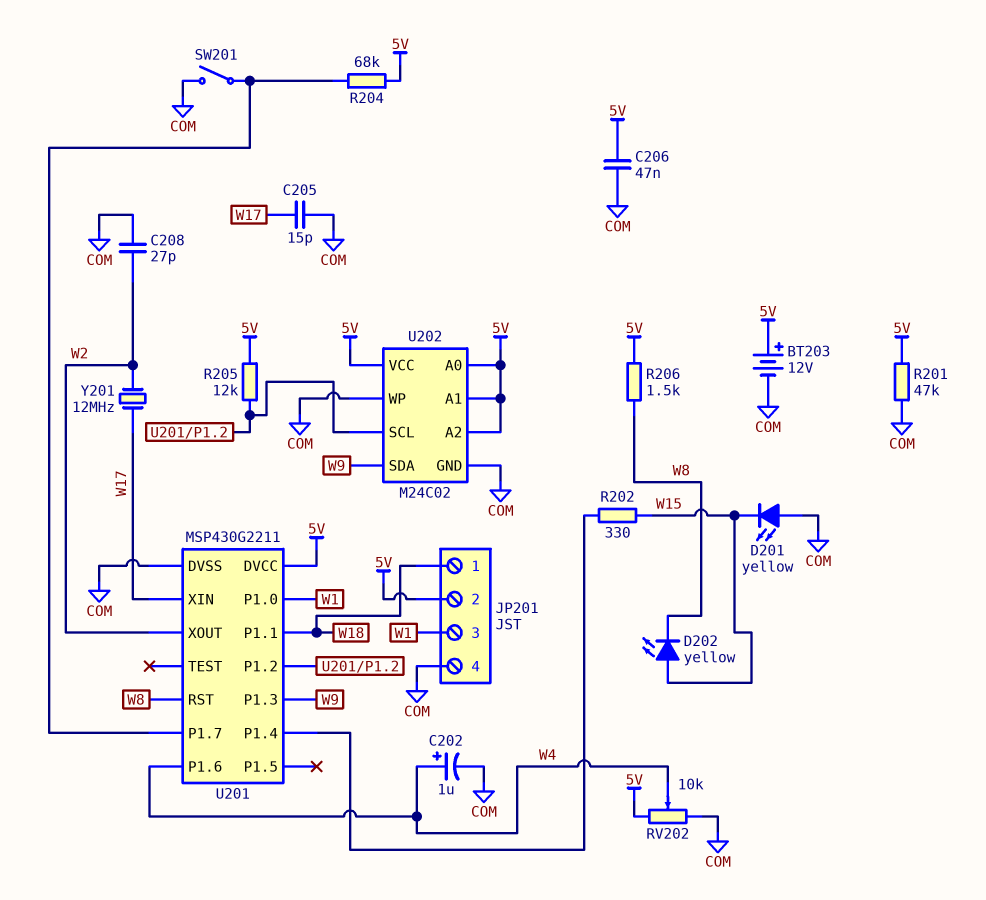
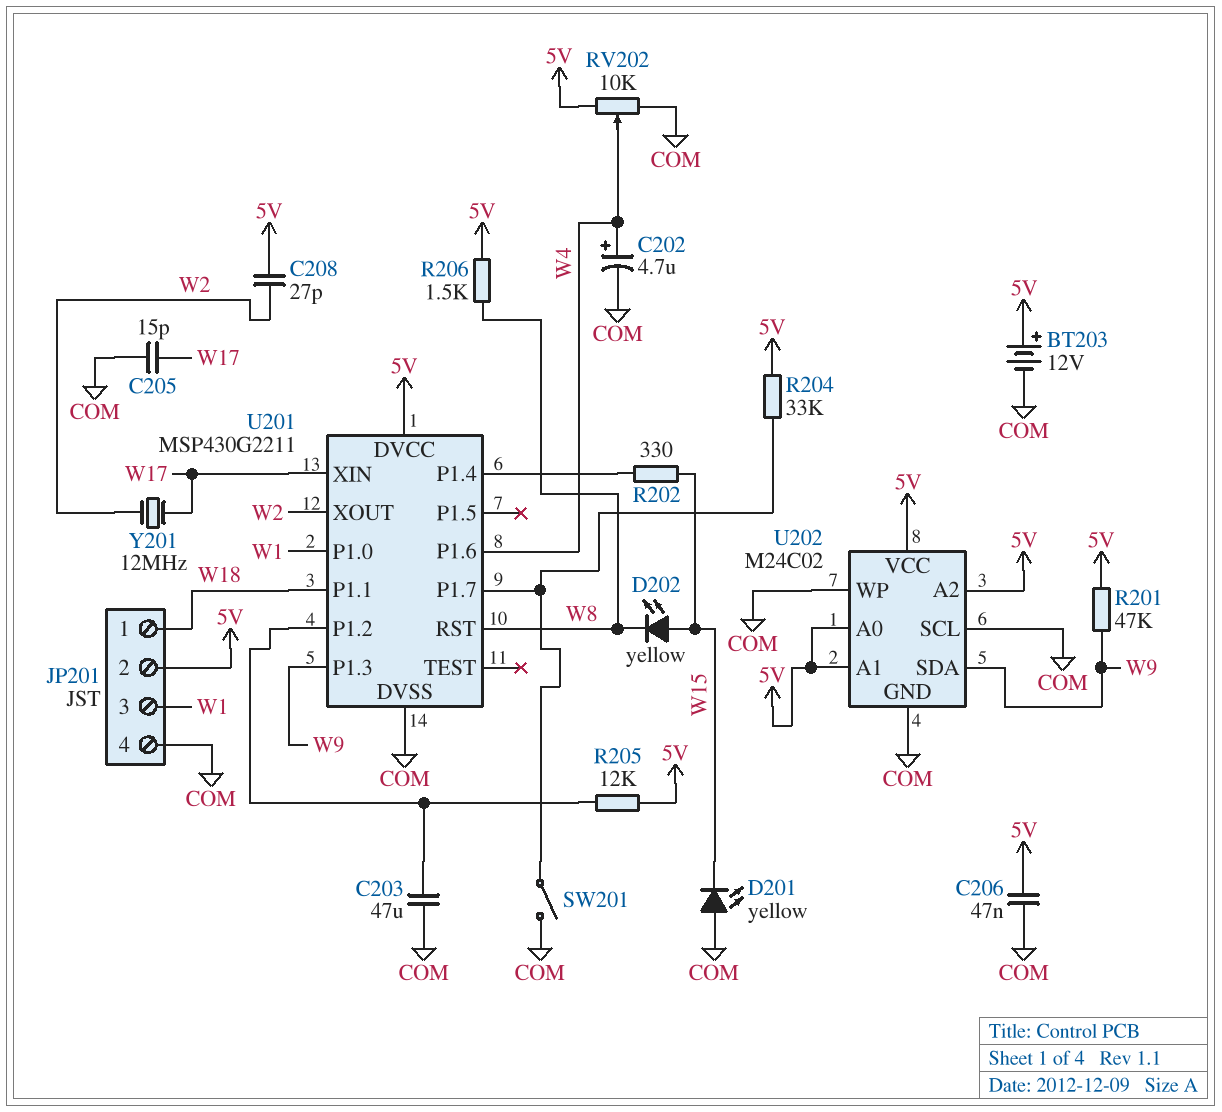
C202: 1uF (plus W4, minus COM) -> 4.7uF (plus W4, minus COM)
C203: none -> 47uF (COM, U201/P1.2)
C208: 27pF (COM, W2) -> 27pF (5V, W2)
R201: 47k (5V, COM) -> 47k (5V, W9)
R204: 68k (5V, U201/P1.7) -> 33k (5V, U201/P1.7)
U202 pin SCL: U201/P1.2 -> COM

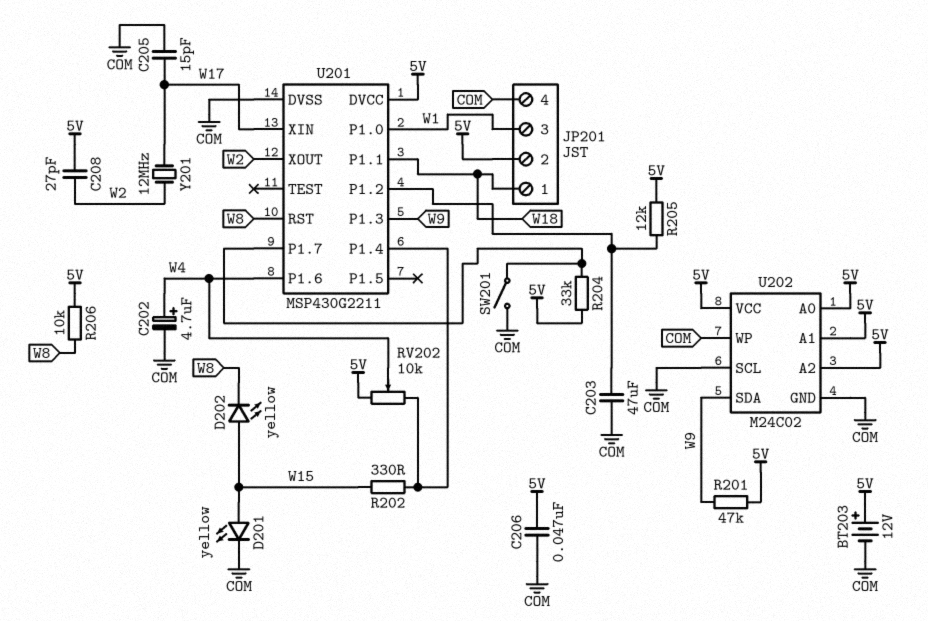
D201: LED yellow (A COM, K W15) -> LED yellow (A W15, K COM)
R206: 1.5k (5V, W8) -> 10k (5V, W8)
RV202: 10k (5V, COM, wiper W4) -> 10k (5V, U201/P1.4, wiper W4)

